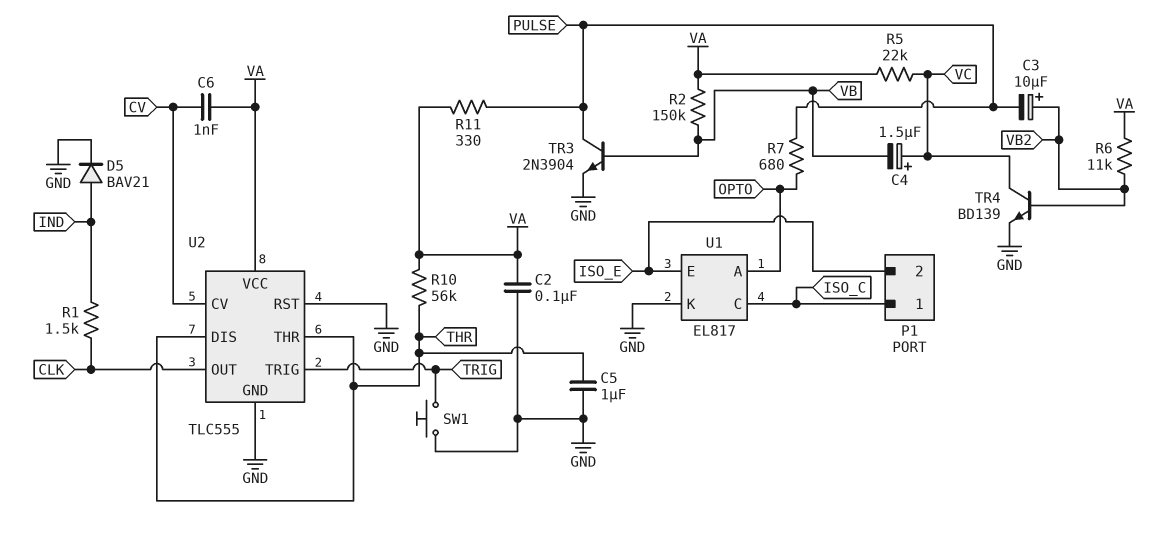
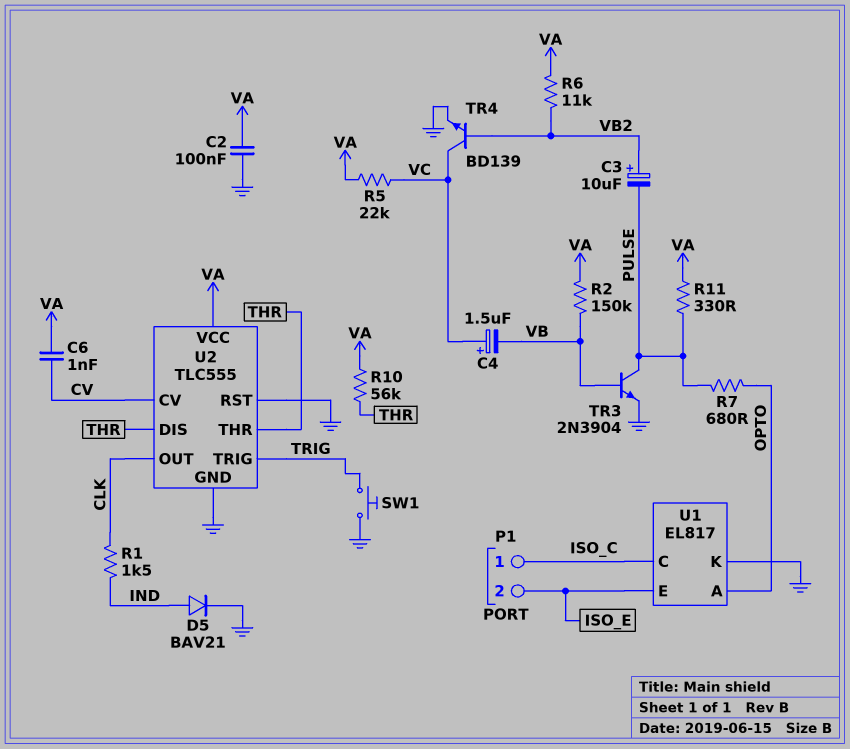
C5: 1uF (GND, THR) -> none

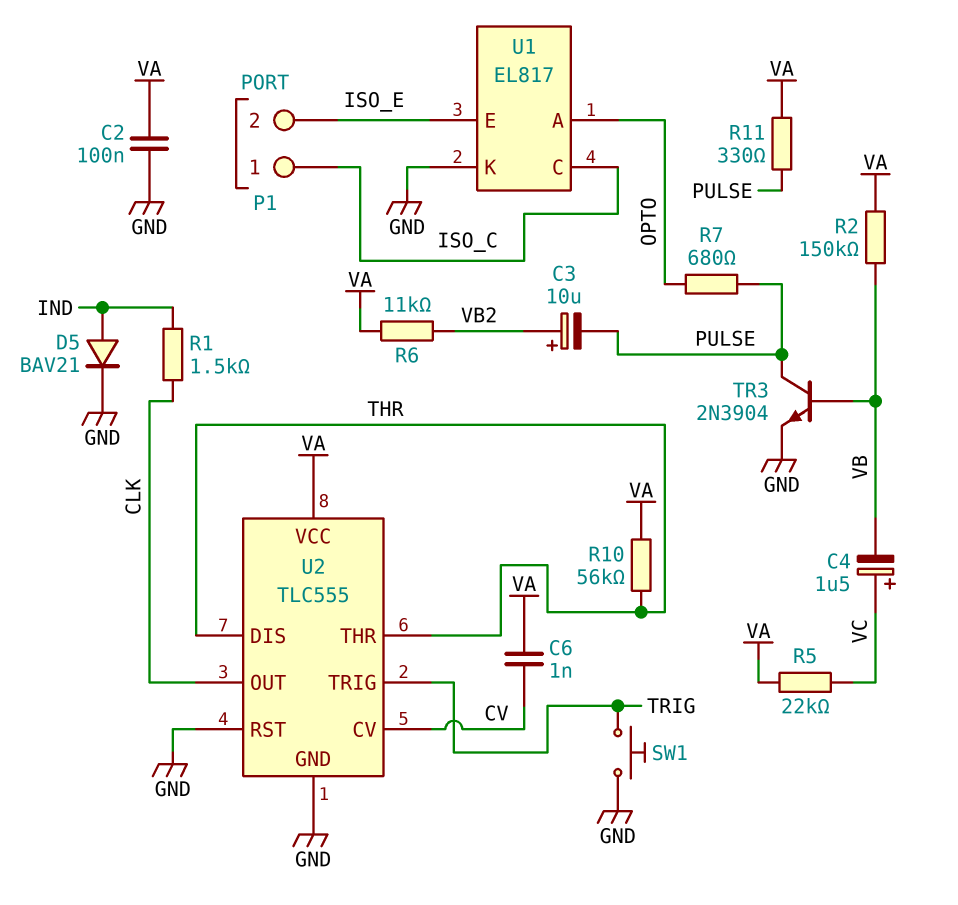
TR4: NPN BD139 (B VB2, C VC, E GND) -> none

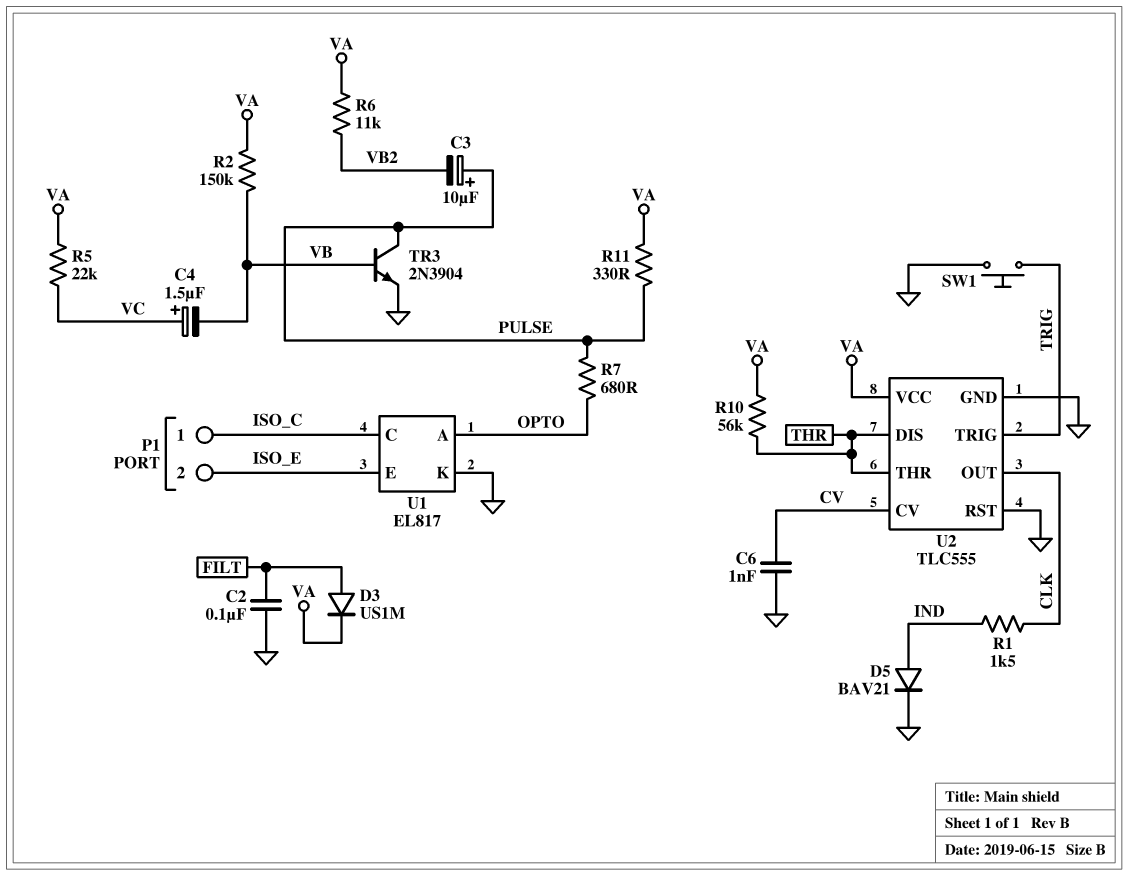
C2: 100nF (GND, VA) -> 100nF (FILT, GND)
C3: 10uF (plus VB2, minus PULSE) -> 10uF (plus PULSE, minus VB2)
C6: 1nF (CV, VA) -> 1nF (CV, GND)
D3: none -> diode US1M (A FILT, K VA)

